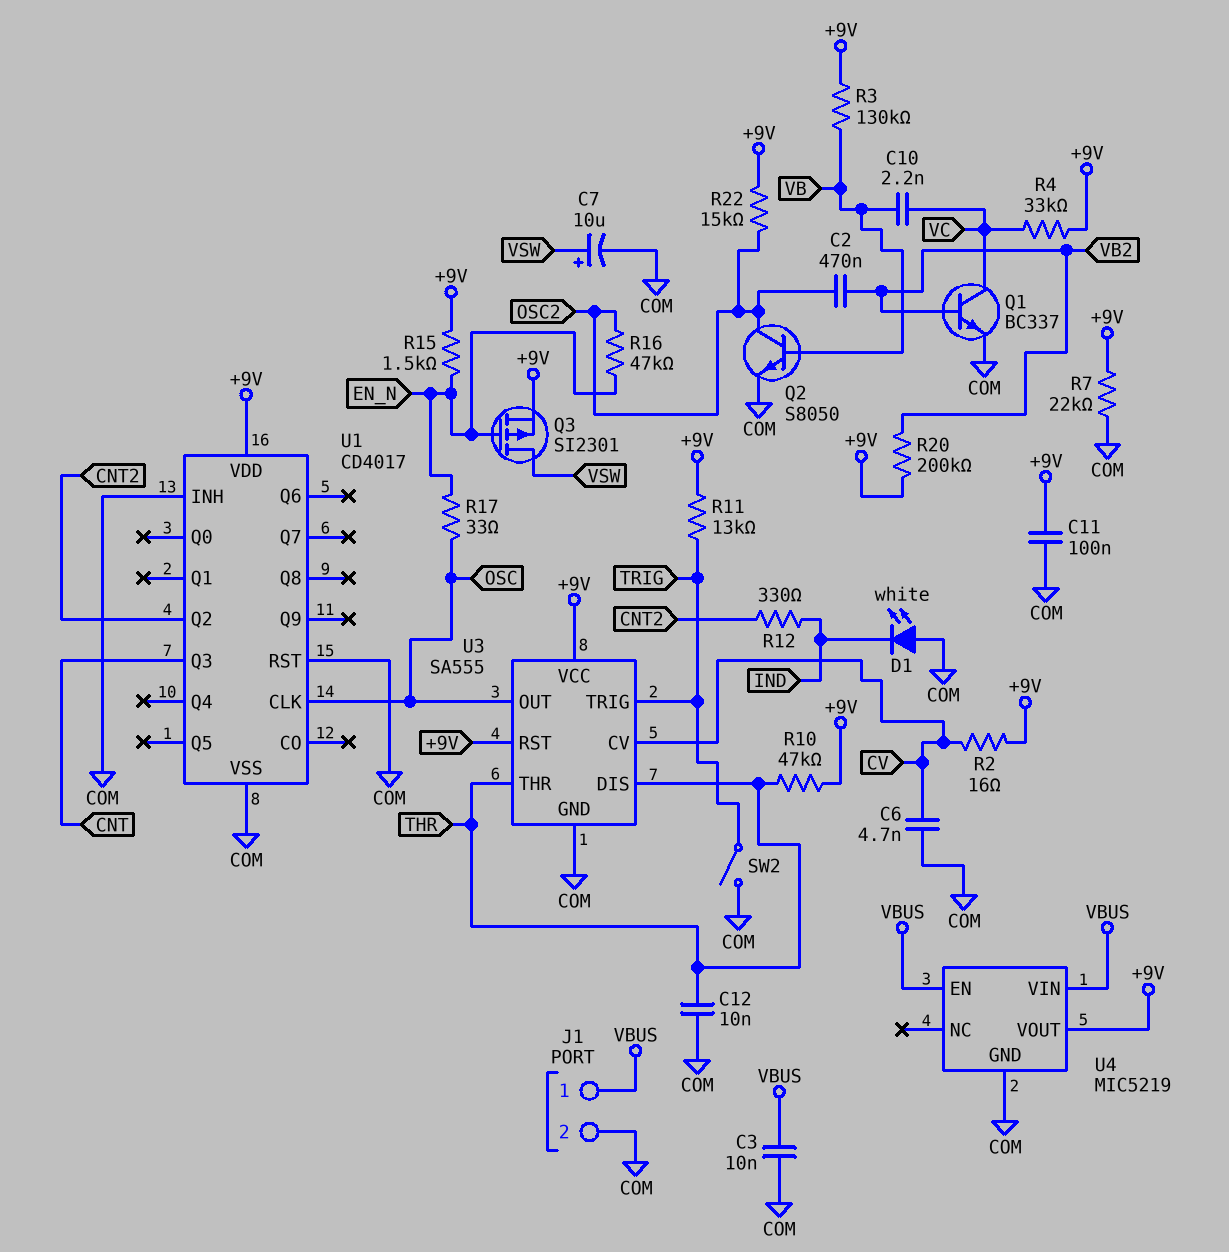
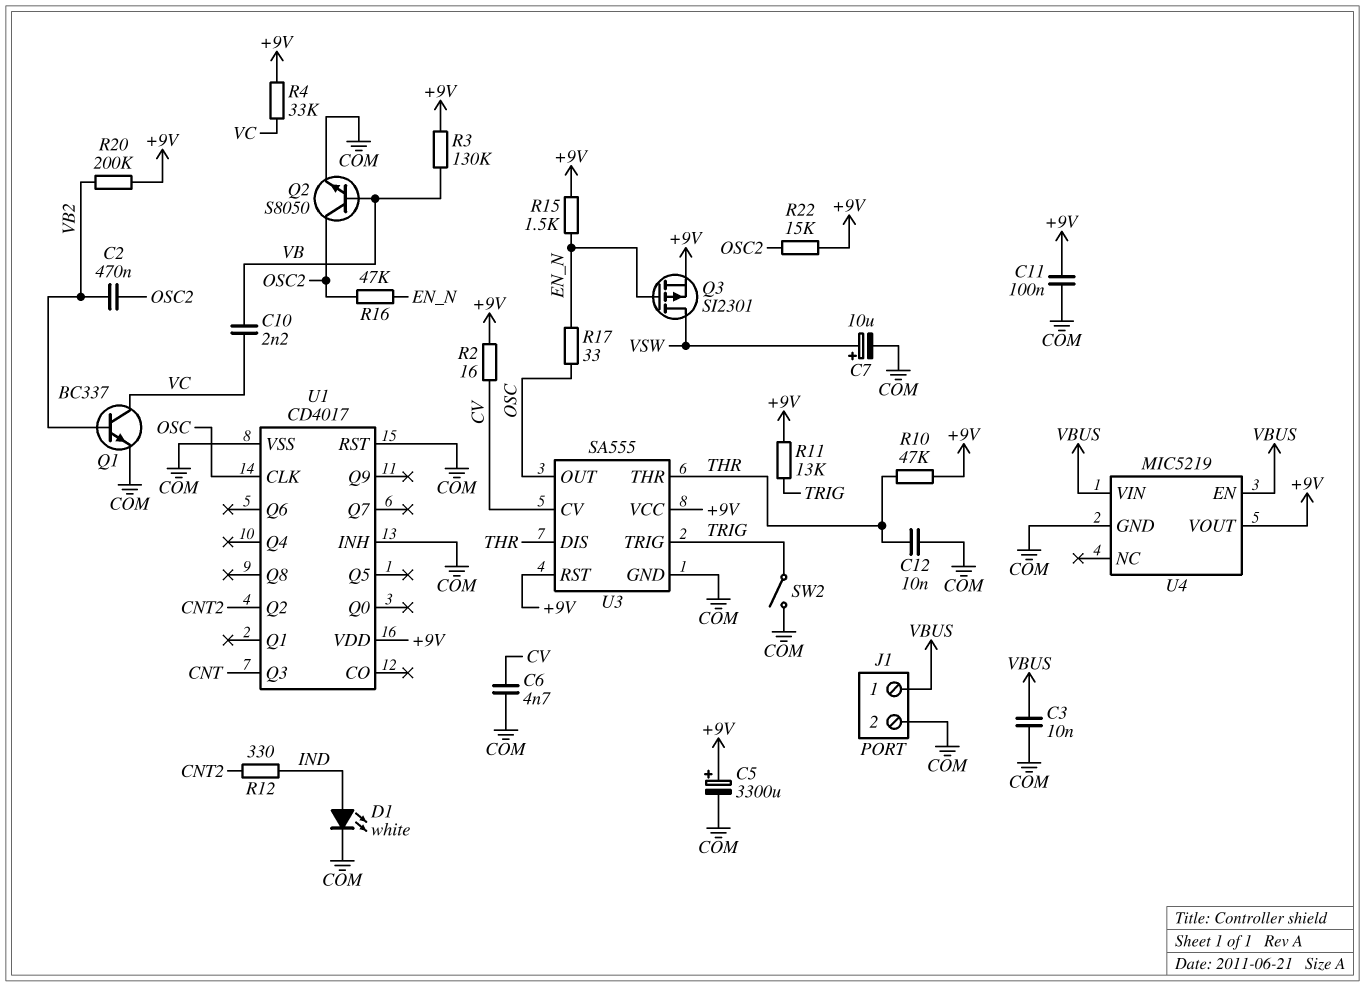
C5: none -> 3300uF (plus +9V, minus COM)
D1: LED white (A COM, K IND) -> LED white (A IND, K COM)
R7: 22k (+9V, COM) -> none

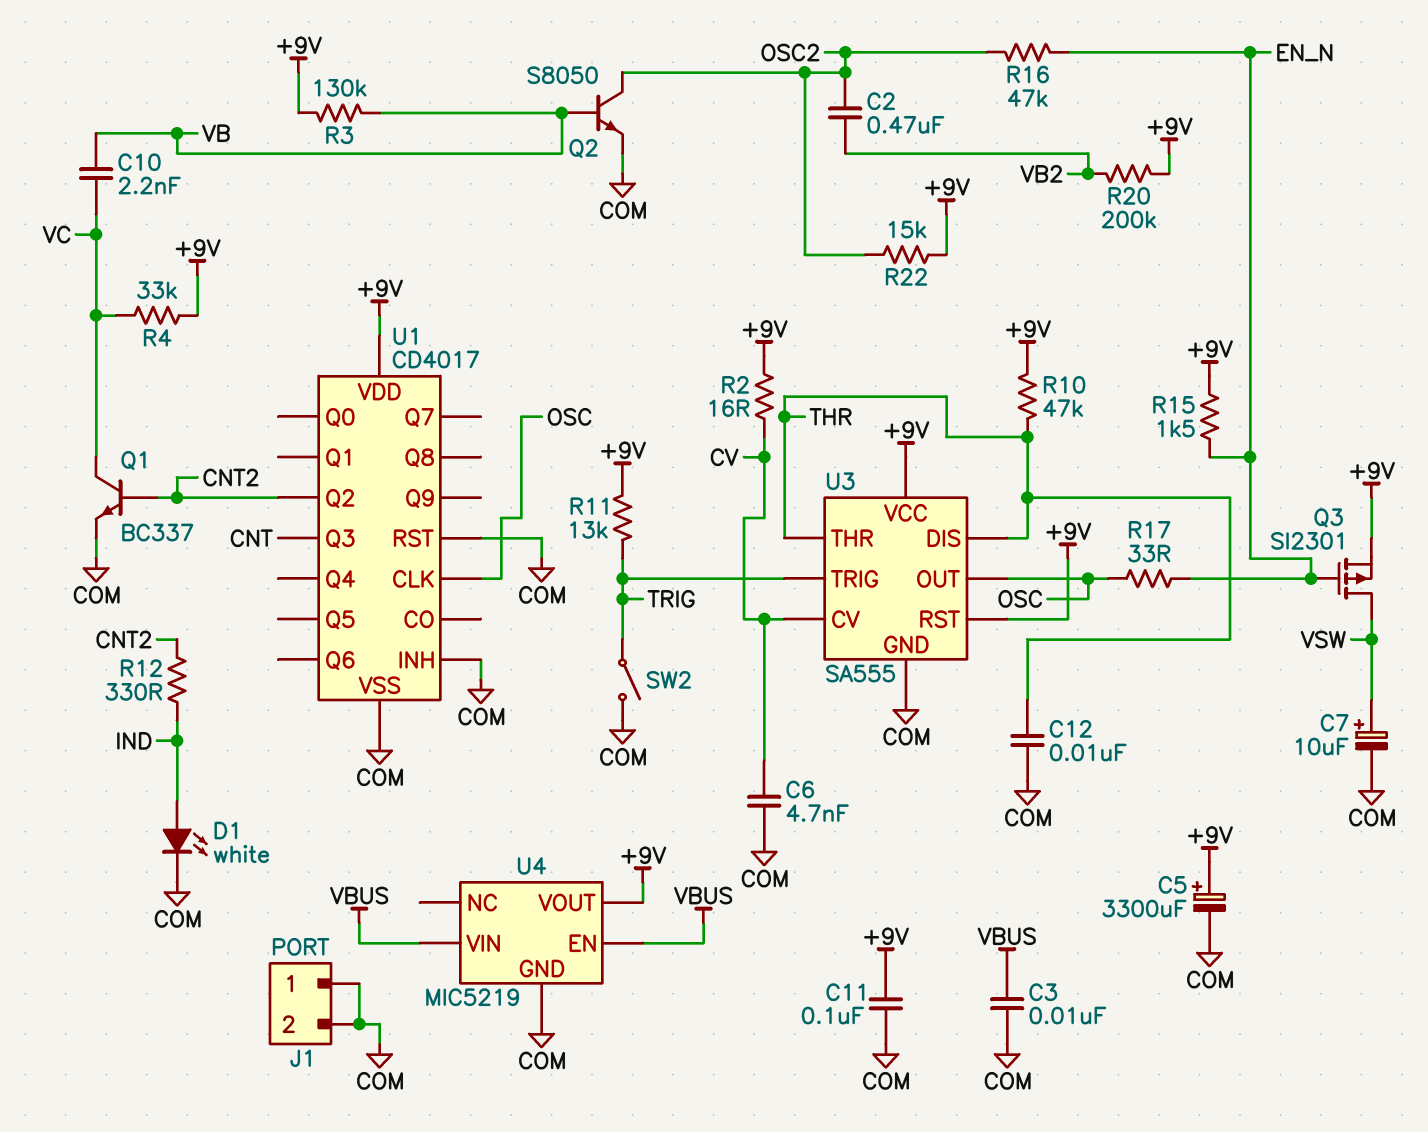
J1 pin 1: VBUS -> COM
Q1: NPN BC337 (B VB2, C VC, E COM) -> NPN BC337 (B CNT2, C VC, E COM)

